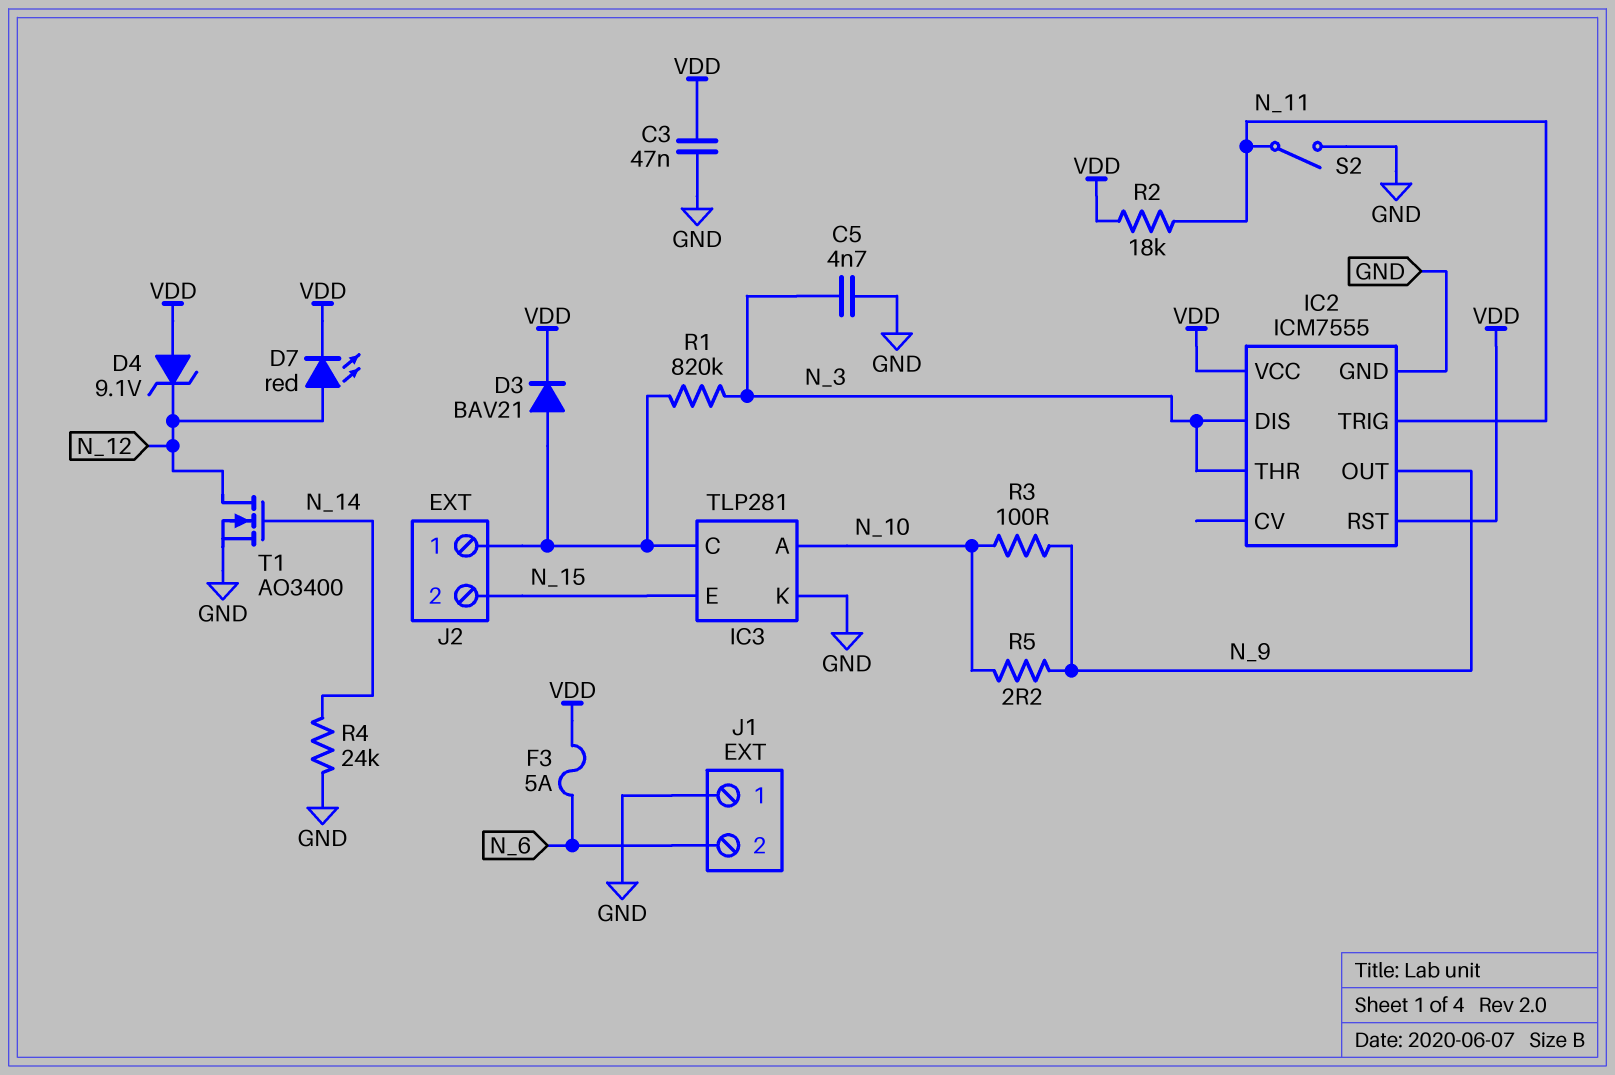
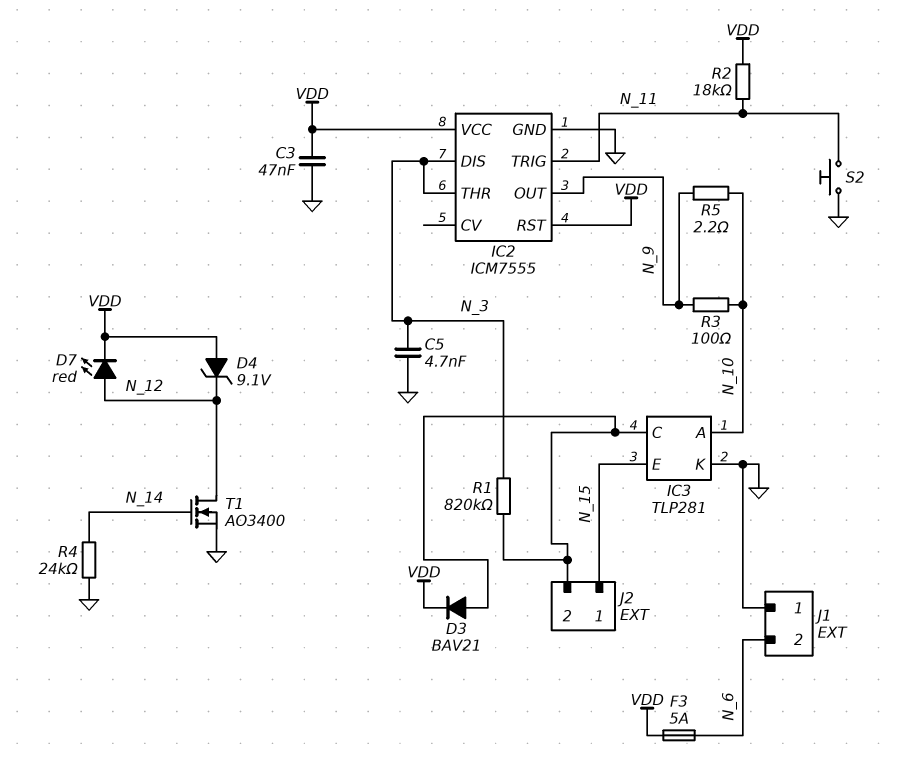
J2 pin 1: IC3/C -> N_15
J2 pin 2: N_15 -> IC3/C
S2: switch (GND, N_11) -> button (GND, N_11)

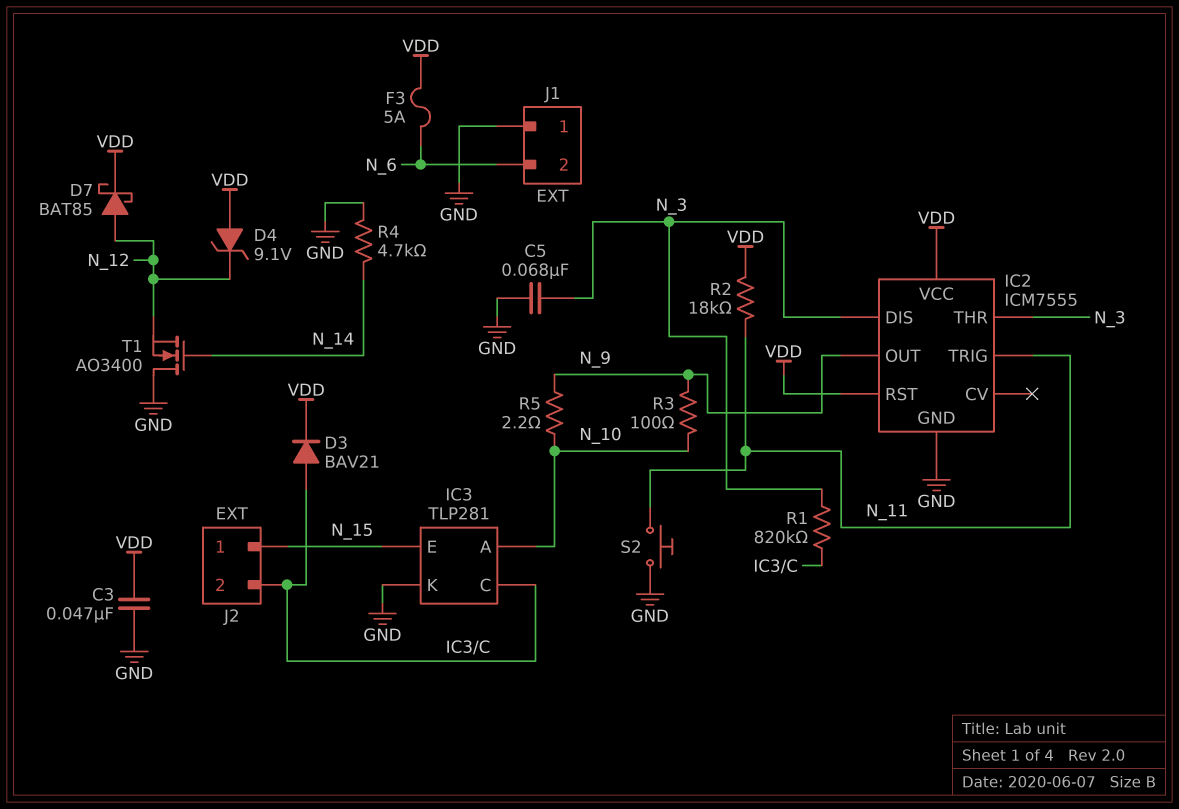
C5: 4.7nF (GND, N_3) -> 68nF (GND, N_3)
D7: LED red (A N_12, K VDD) -> schottky BAT85 (A N_12, K VDD)
R4: 24k (GND, N_14) -> 4.7k (GND, N_14)
T1: NMOS AO3400 (G N_14, D N_12, S GND) -> NMOS AO3400 (G N_14, D GND, S N_12)

